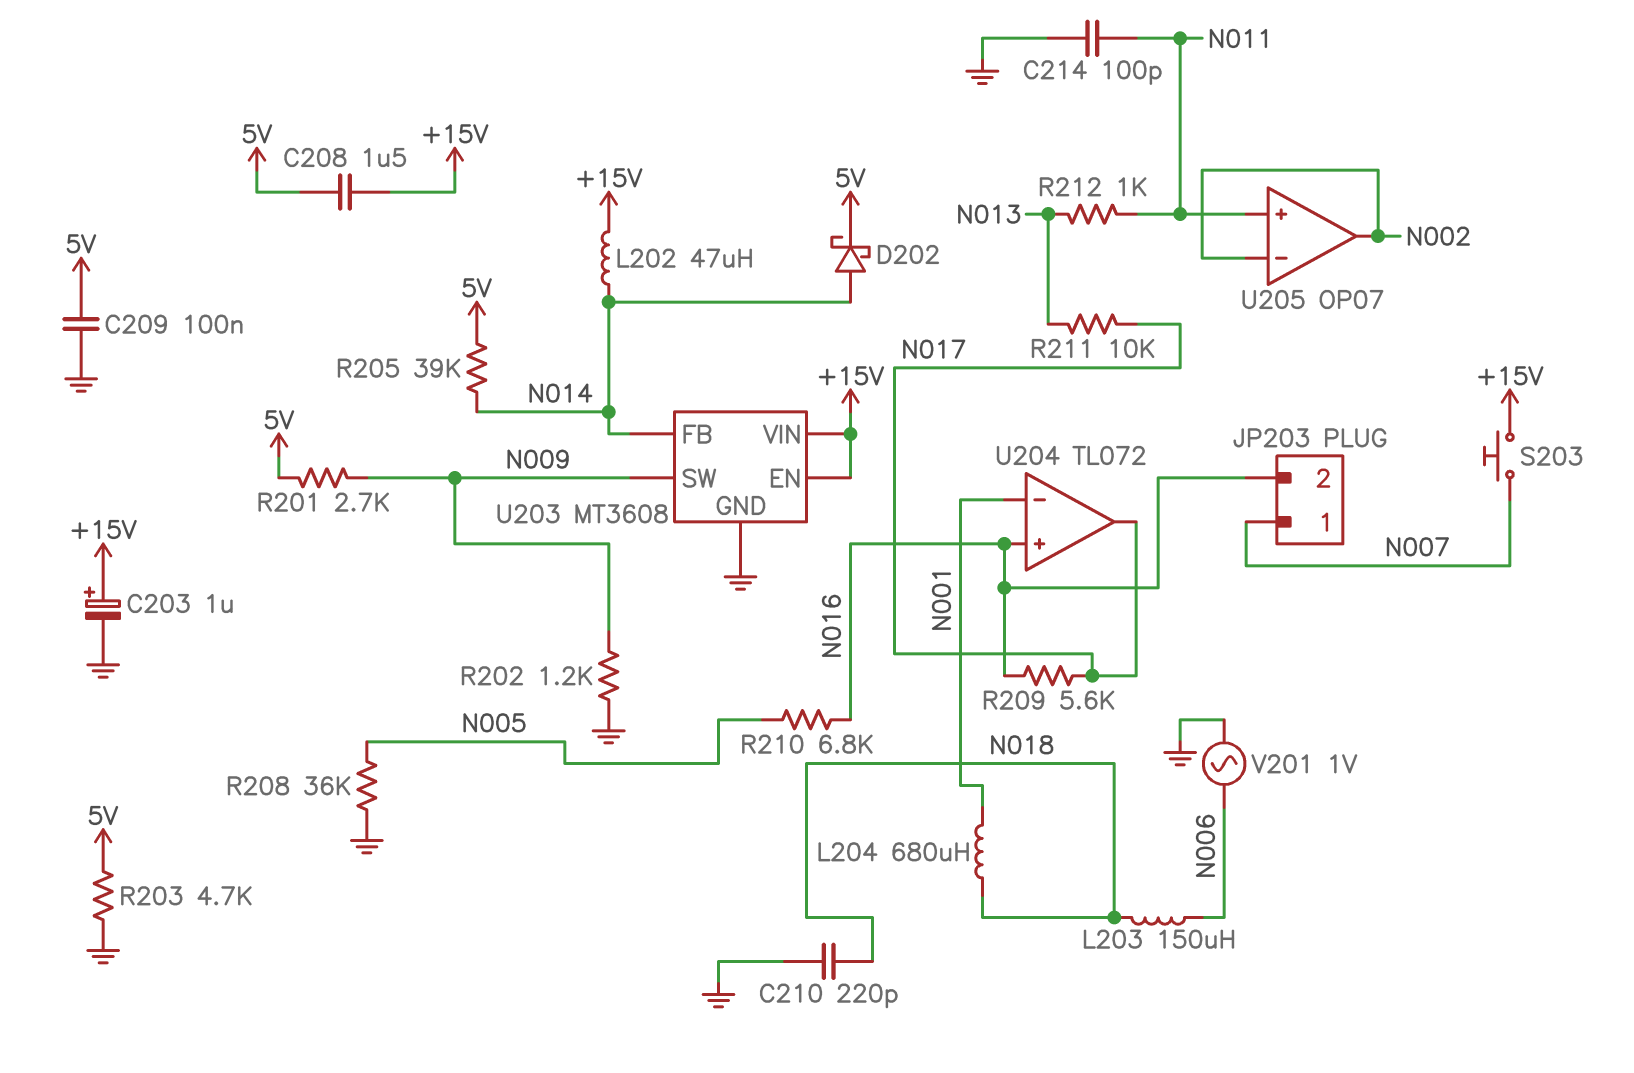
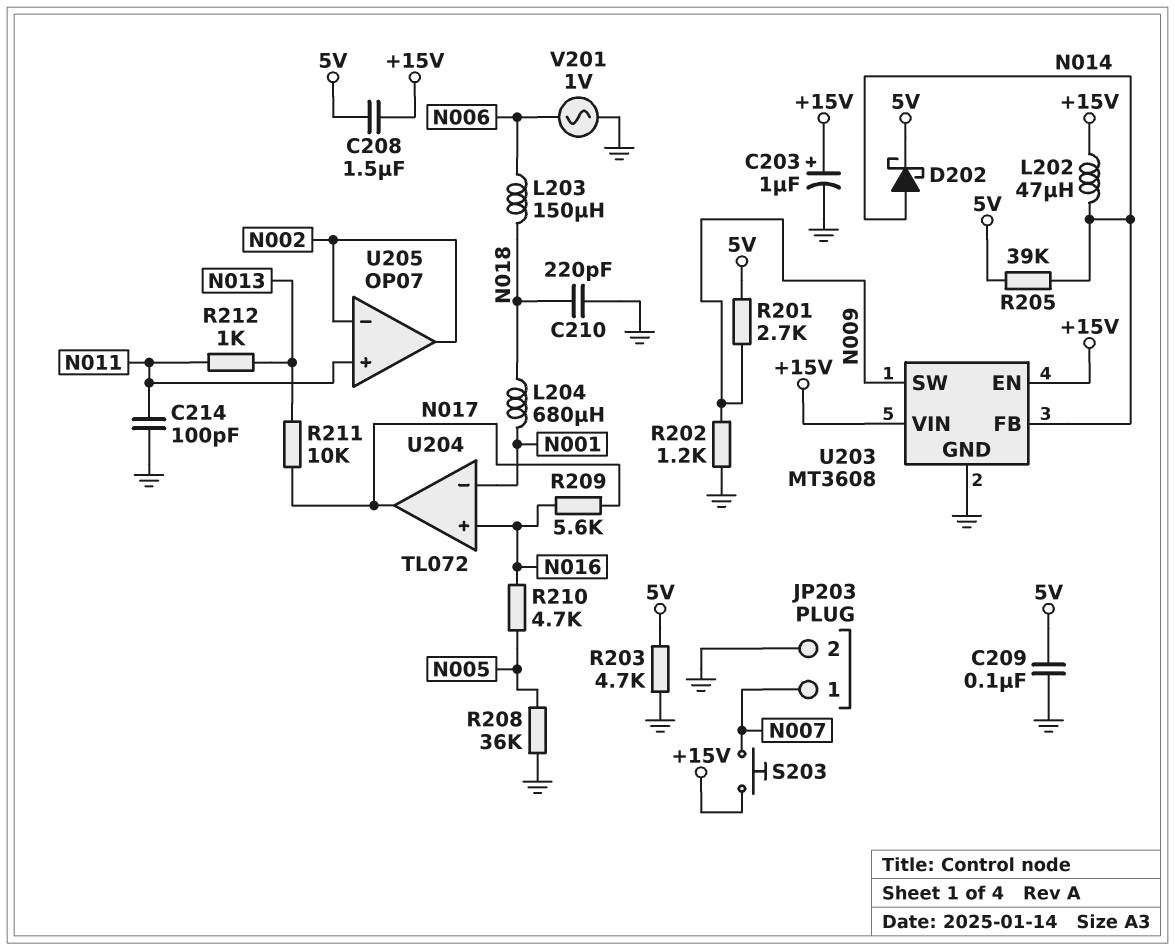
JP203 pin 2: N016 -> GND
R210: 6.8k (N005, N016) -> 4.7k (N005, N016)

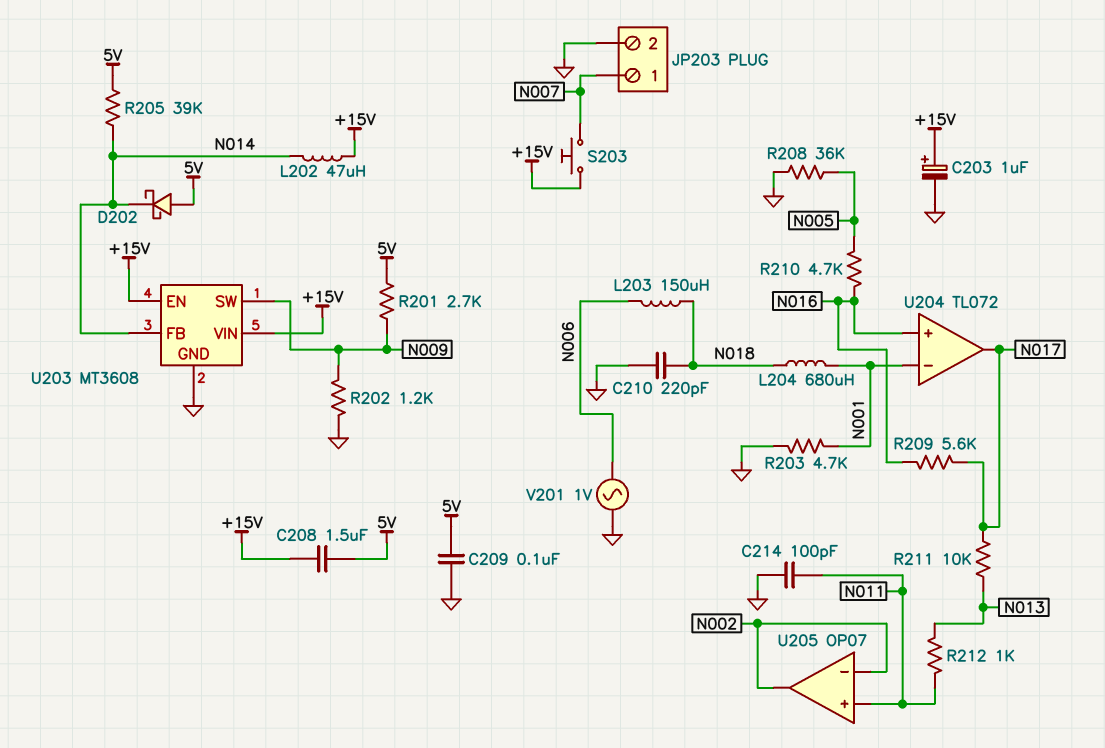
D202: schottky (A N014, K 5V) -> schottky (A 5V, K N014)
R203: 4.7k (5V, GND) -> 4.7k (GND, N001)

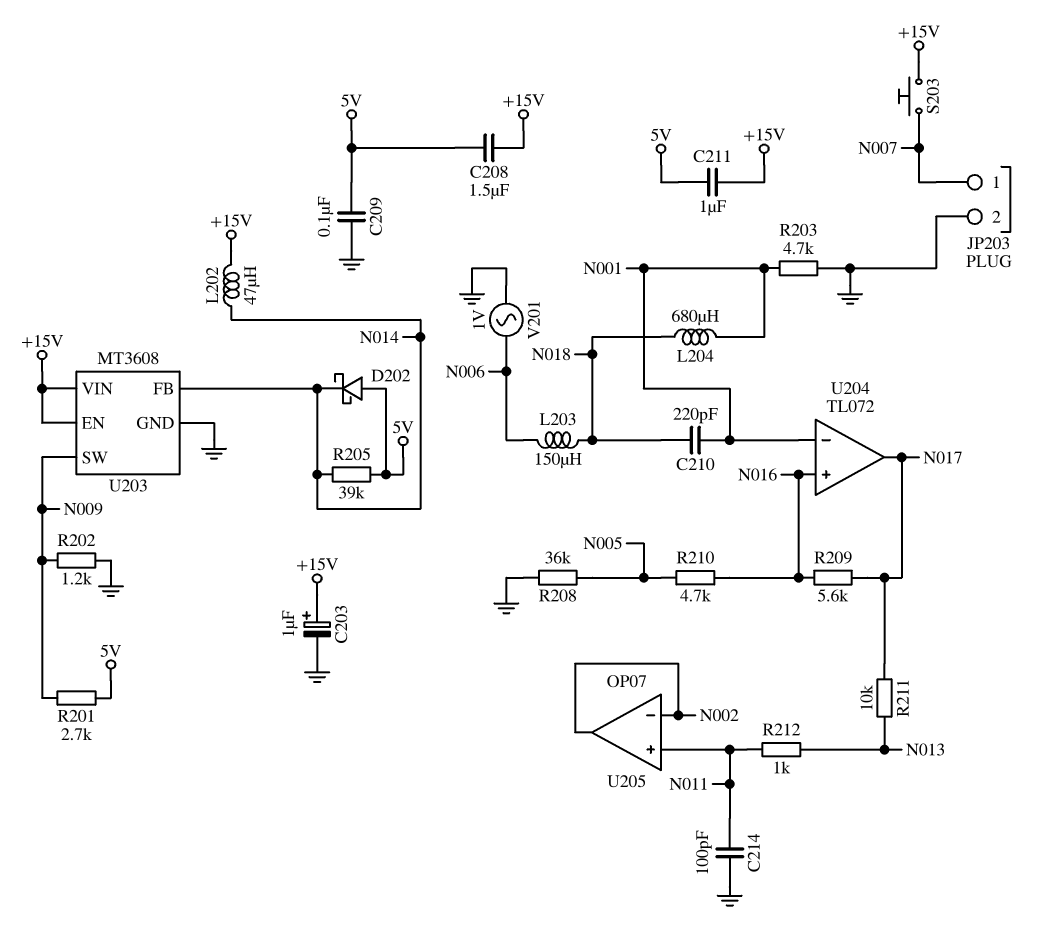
C210: 220pF (GND, N018) -> 220pF (N001, N018)
C211: none -> 1uF (+15V, 5V)

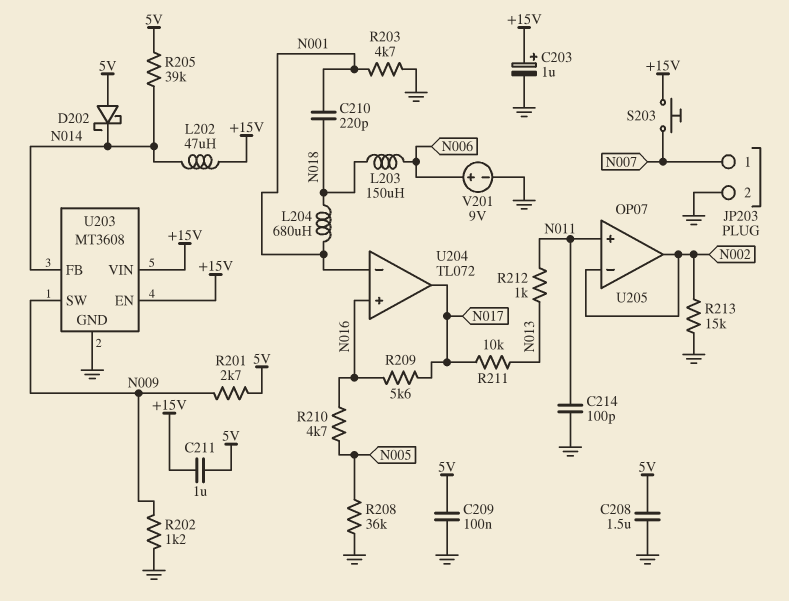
C208: 1.5uF (+15V, 5V) -> 1.5uF (5V, GND)
R213: none -> 15k (GND, N002)
V201: AC 1V (GND, N006) -> 9V (plus N006, minus GND)

